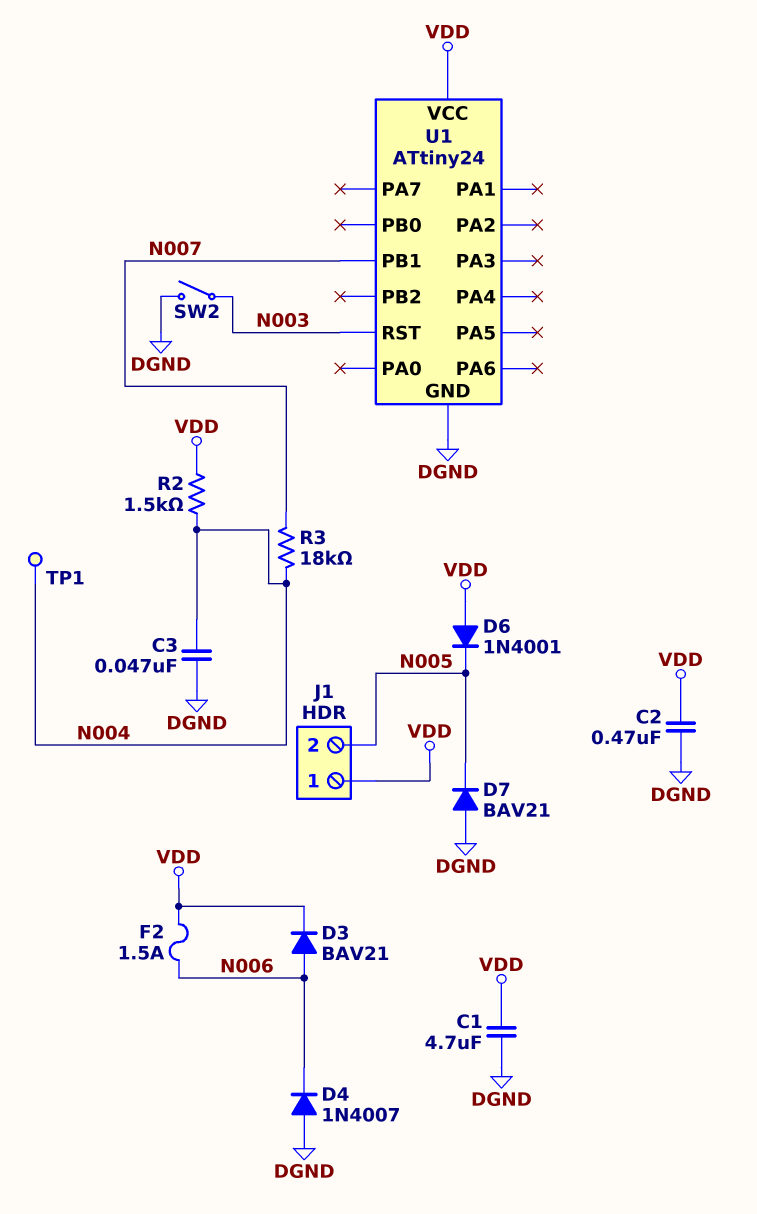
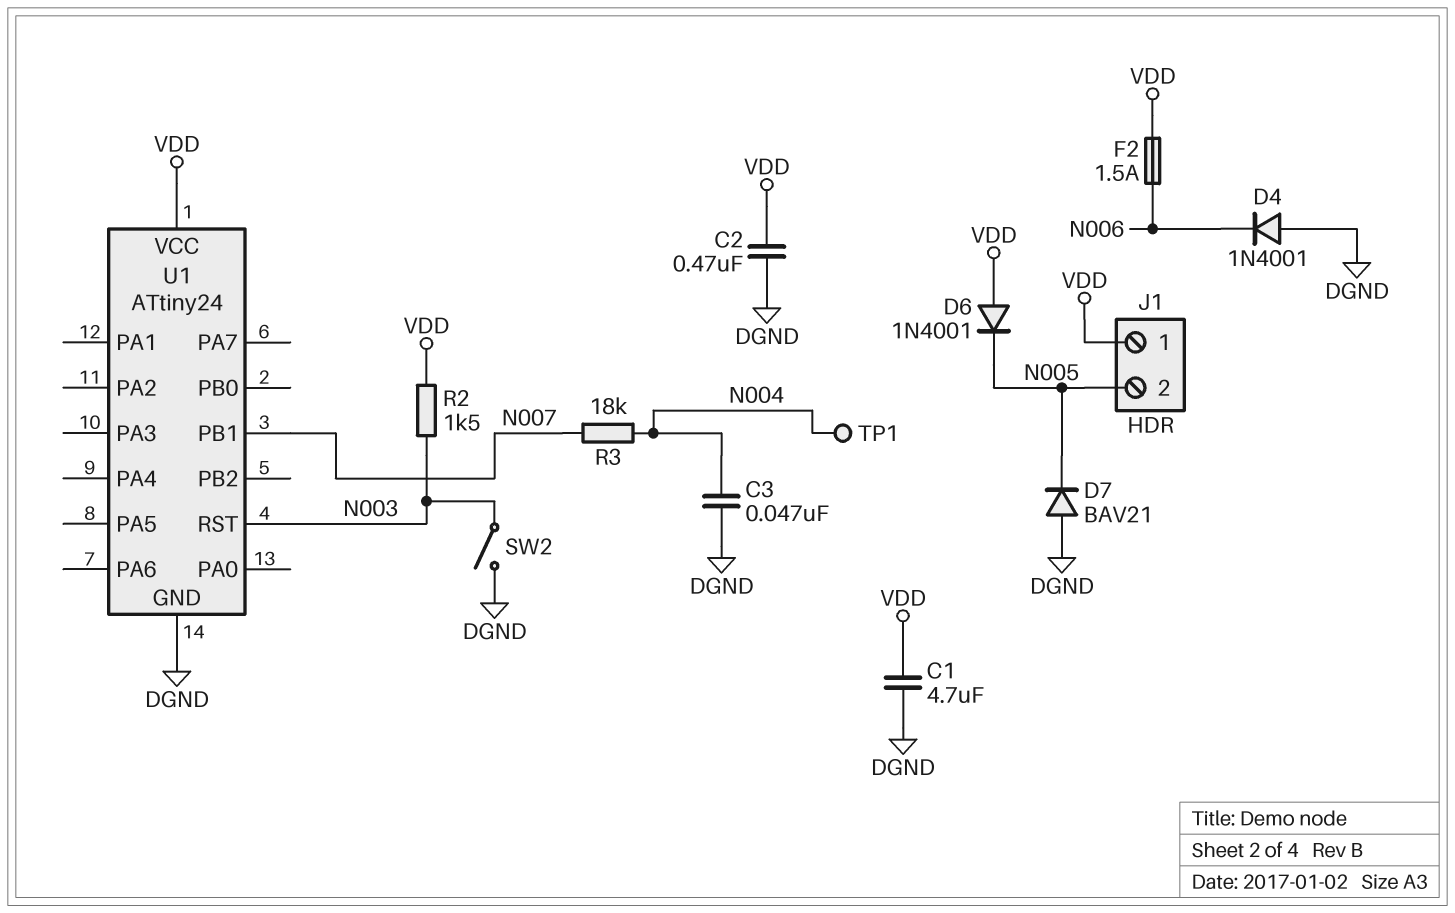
D3: diode BAV21 (A N006, K VDD) -> none
D4: diode 1N4007 (A DGND, K N006) -> diode 1N4001 (A DGND, K N006)
R2: 1.5k (N004, VDD) -> 1.5k (N003, VDD)

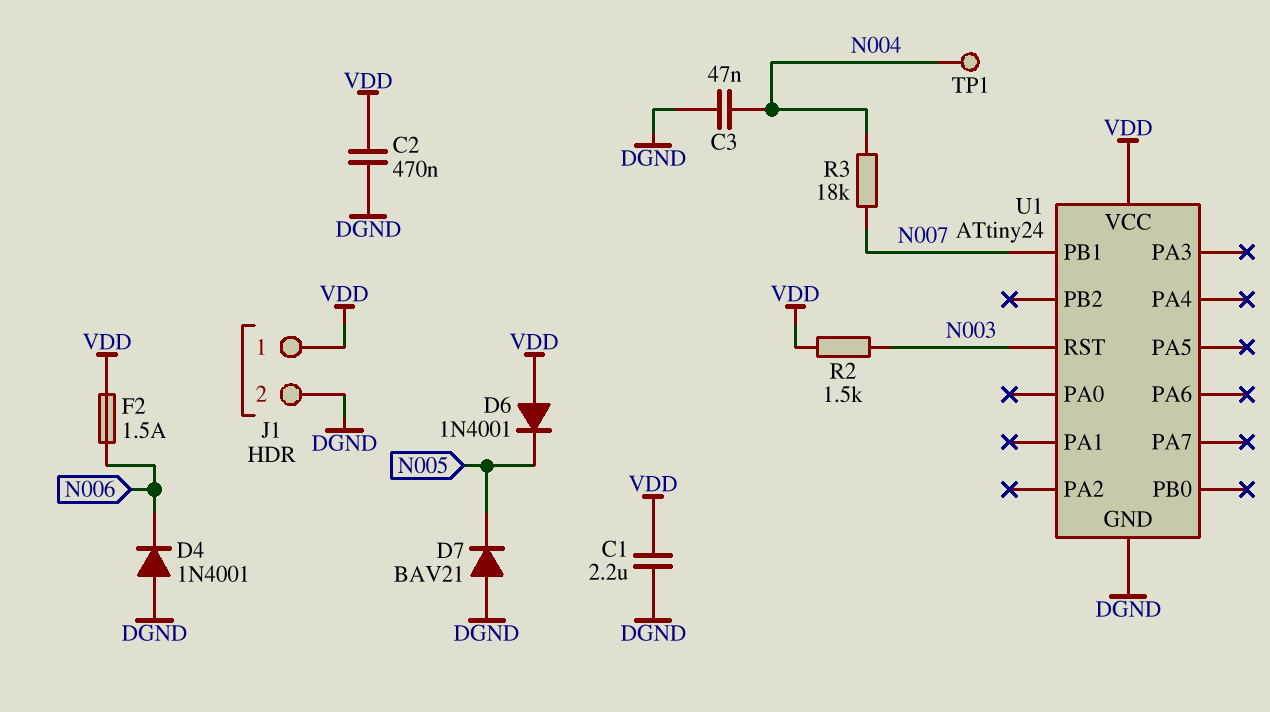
C1: 4.7uF (DGND, VDD) -> 2.2uF (DGND, VDD)
J1 pin 2: N005 -> DGND
SW2: switch (DGND, N003) -> none

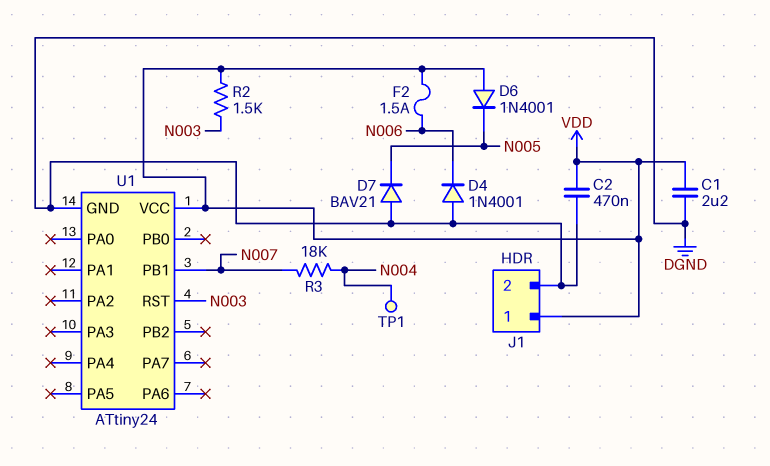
C3: 47nF (DGND, N004) -> none

